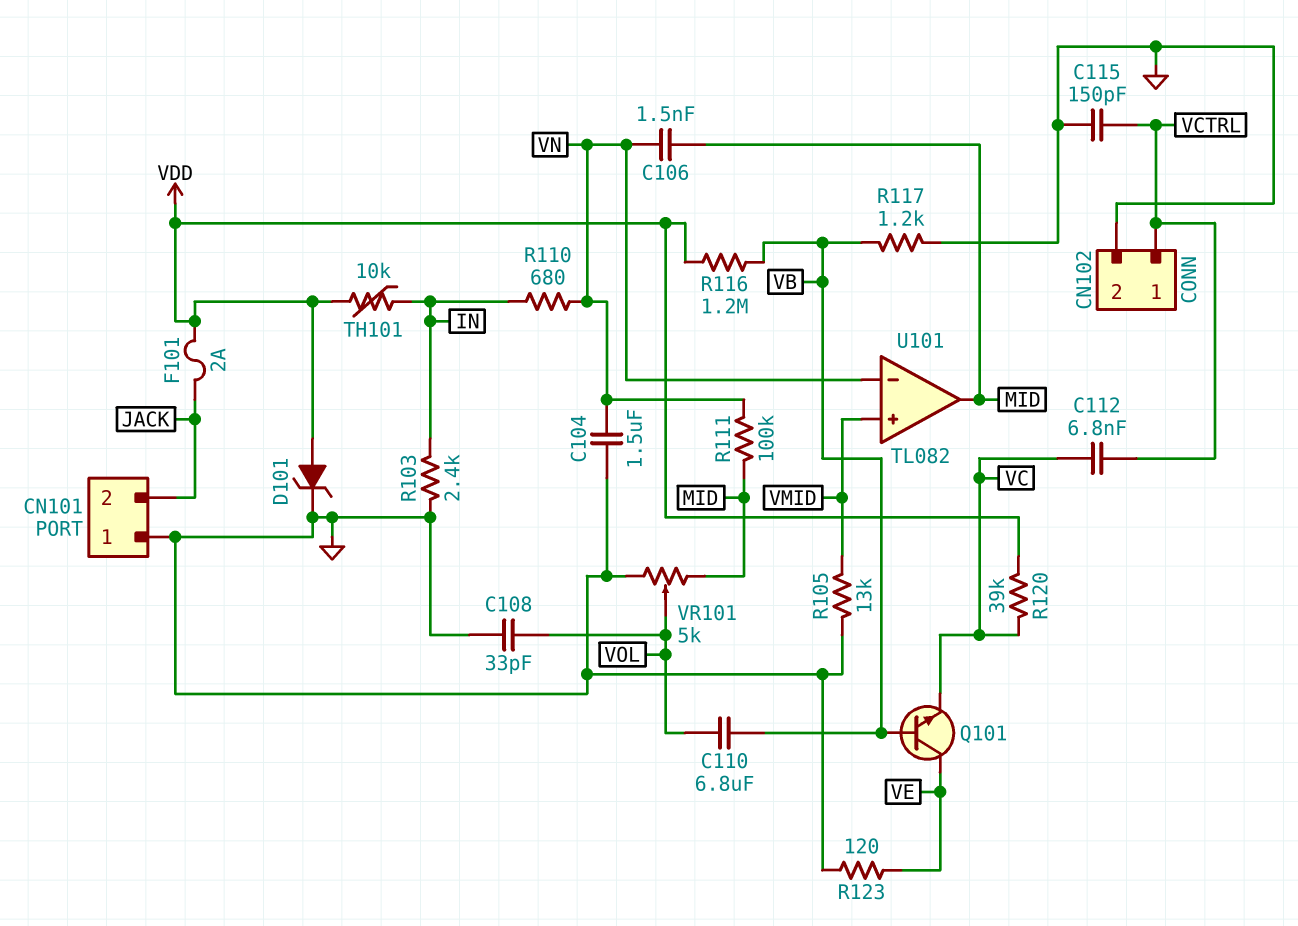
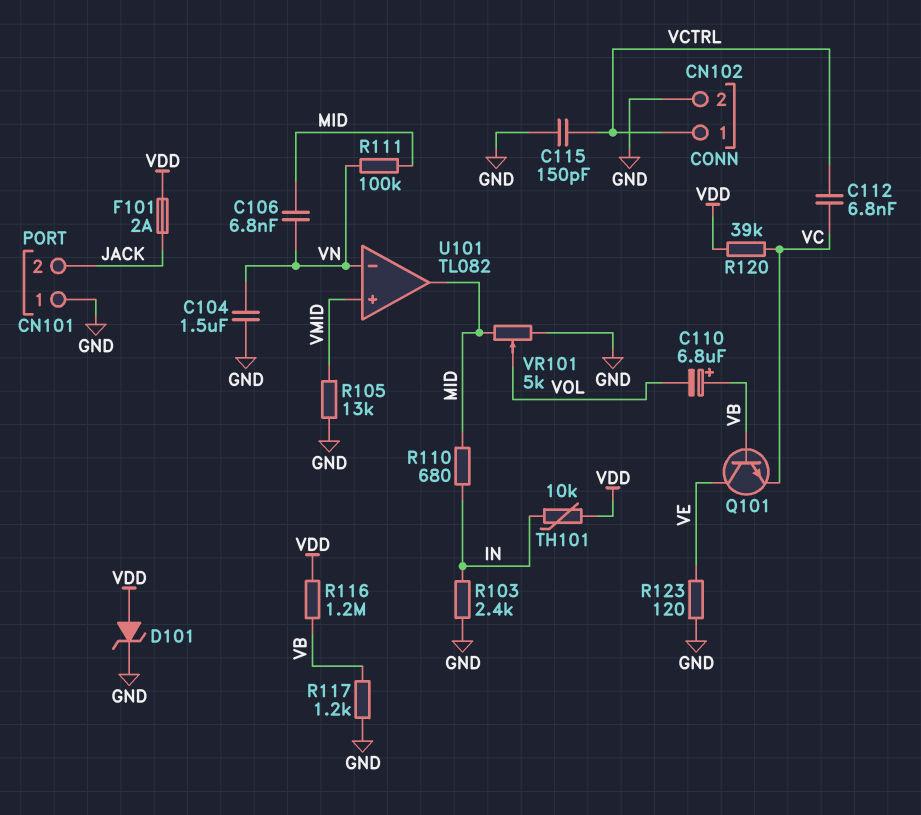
C106: 1.5nF (MID, VN) -> 6.8nF (MID, VN)
C108: 33pF (GND, VOL) -> none
C110: 6.8uF (VB, VOL) -> 6.8uF (plus VB, minus VOL)
R110: 680 (IN, VN) -> 680 (IN, MID)

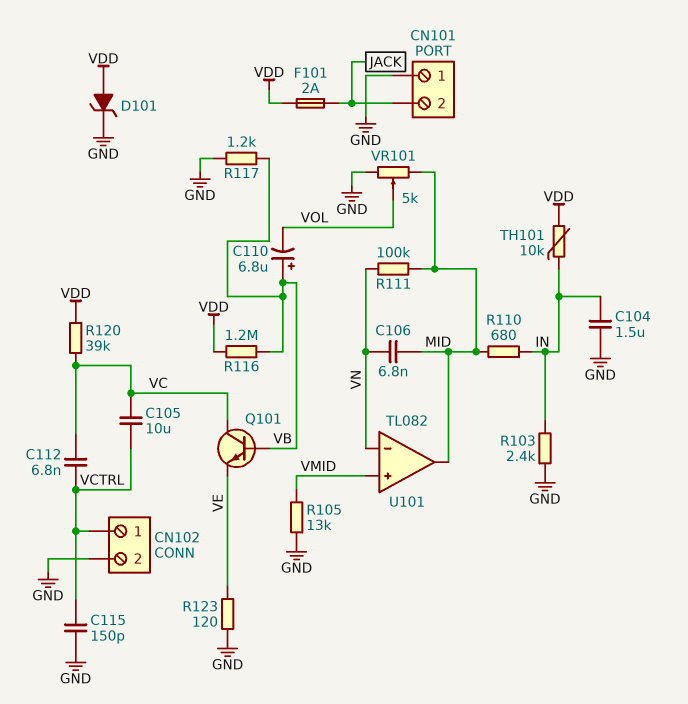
C104: 1.5uF (GND, VN) -> 1.5uF (GND, IN)
C105: none -> 10uF (VC, VCTRL)
Q101: NPN (B VB, C VE, E VC) -> NPN (B VB, C VC, E VE)

